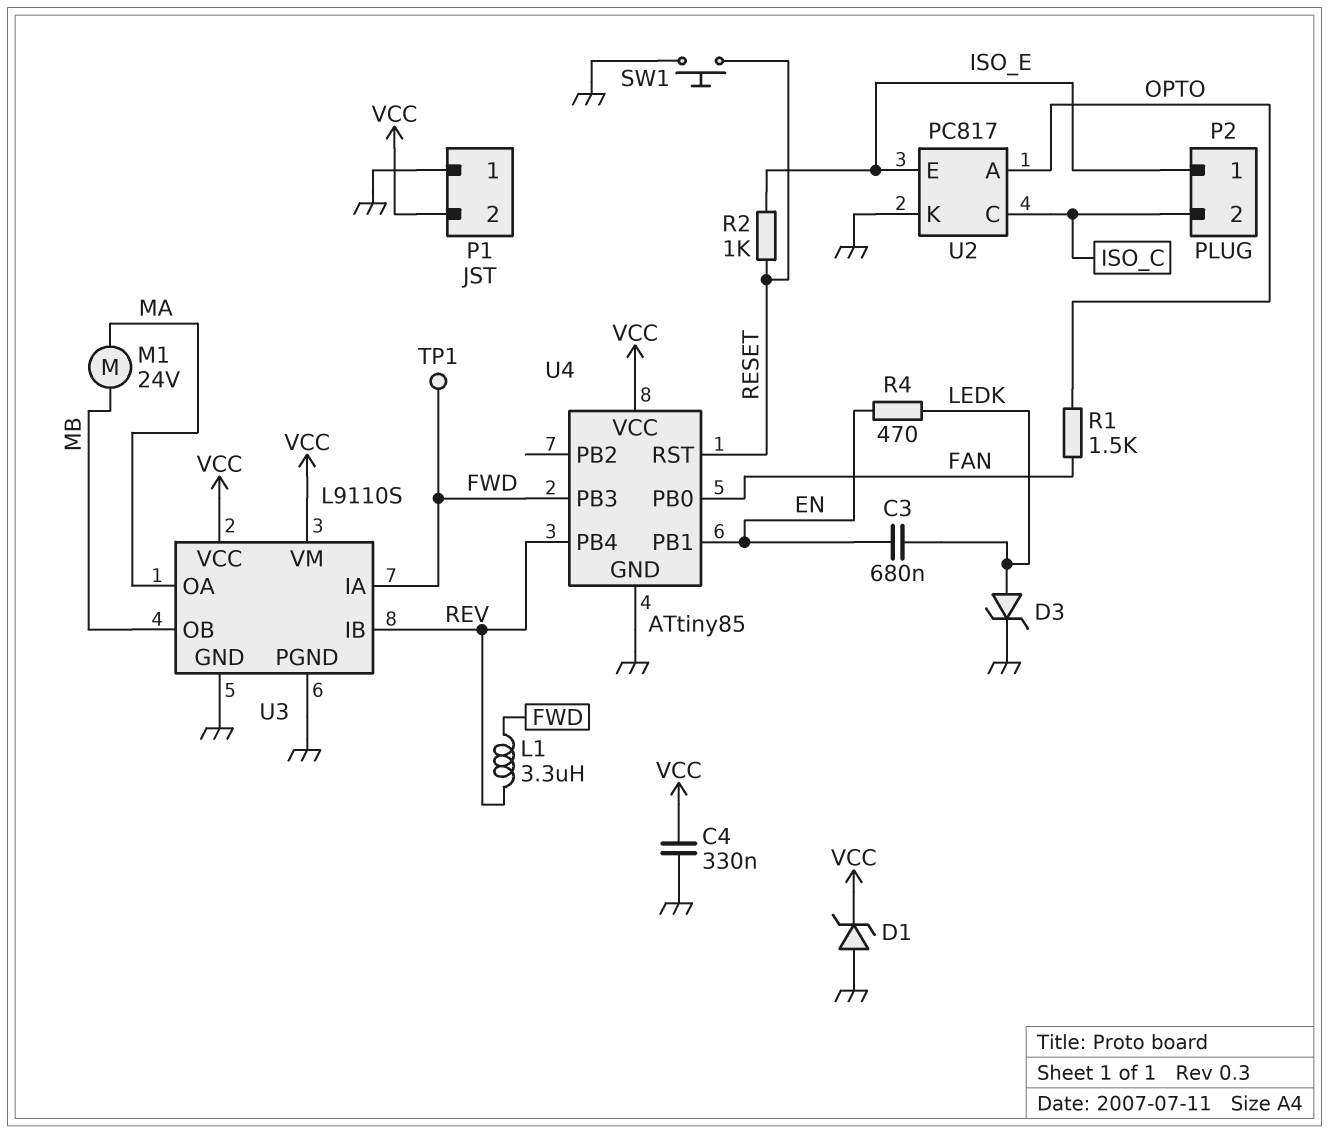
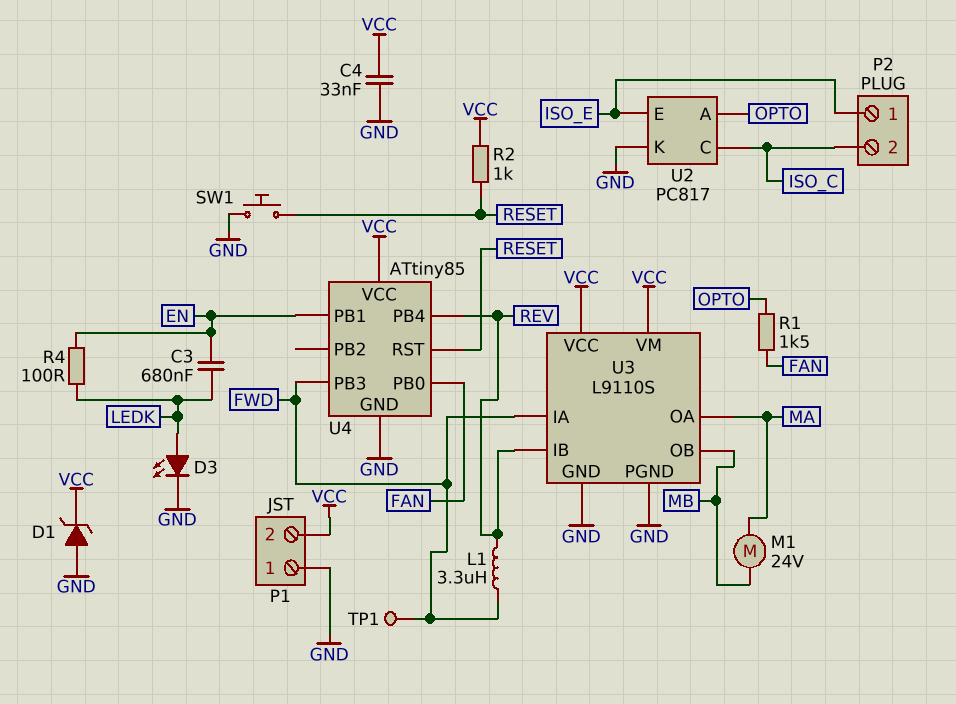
C4: 330nF (GND, VCC) -> 33nF (GND, VCC)
D3: zener (A LEDK, K GND) -> LED (A LEDK, K GND)
R2: 1k (ISO_E, RESET) -> 1k (RESET, VCC)
R4: 470 (EN, LEDK) -> 100 (EN, LEDK)

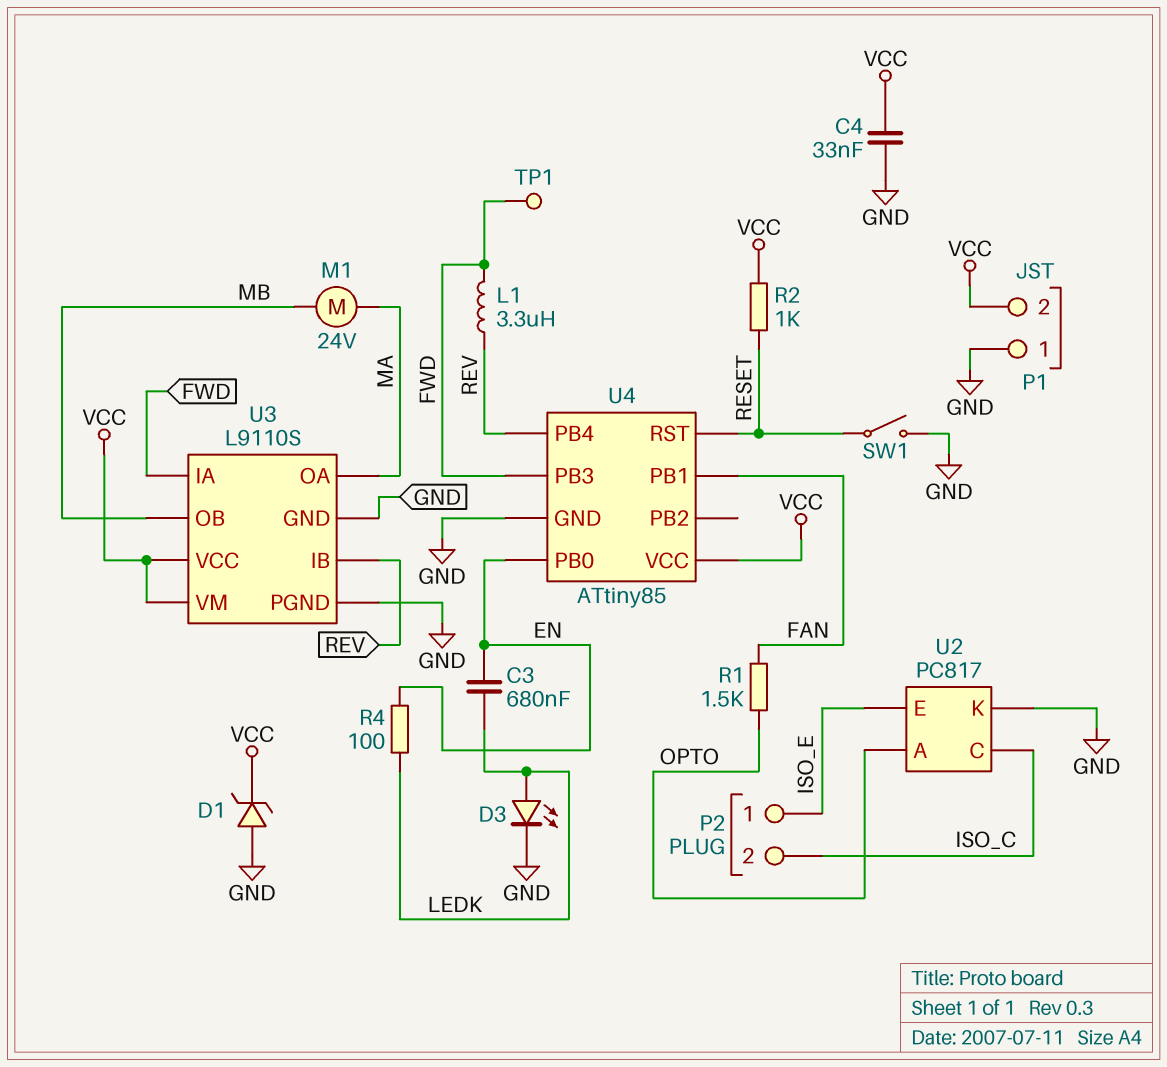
SW1: button (GND, RESET) -> switch (GND, RESET)
U4 pin PB0: FAN -> EN
U4 pin PB1: EN -> FAN

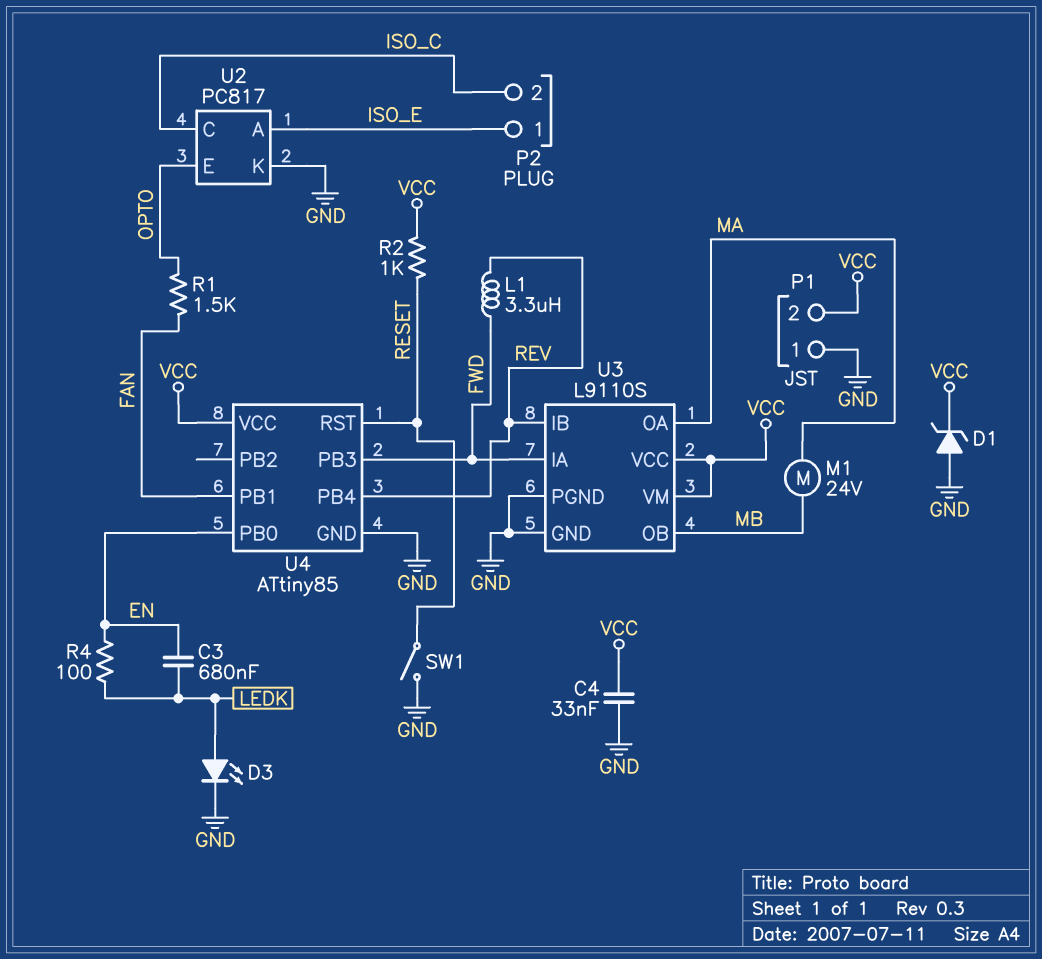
TP1: test point (FWD) -> none
U2 pin A: OPTO -> ISO_E
U2 pin E: ISO_E -> OPTO

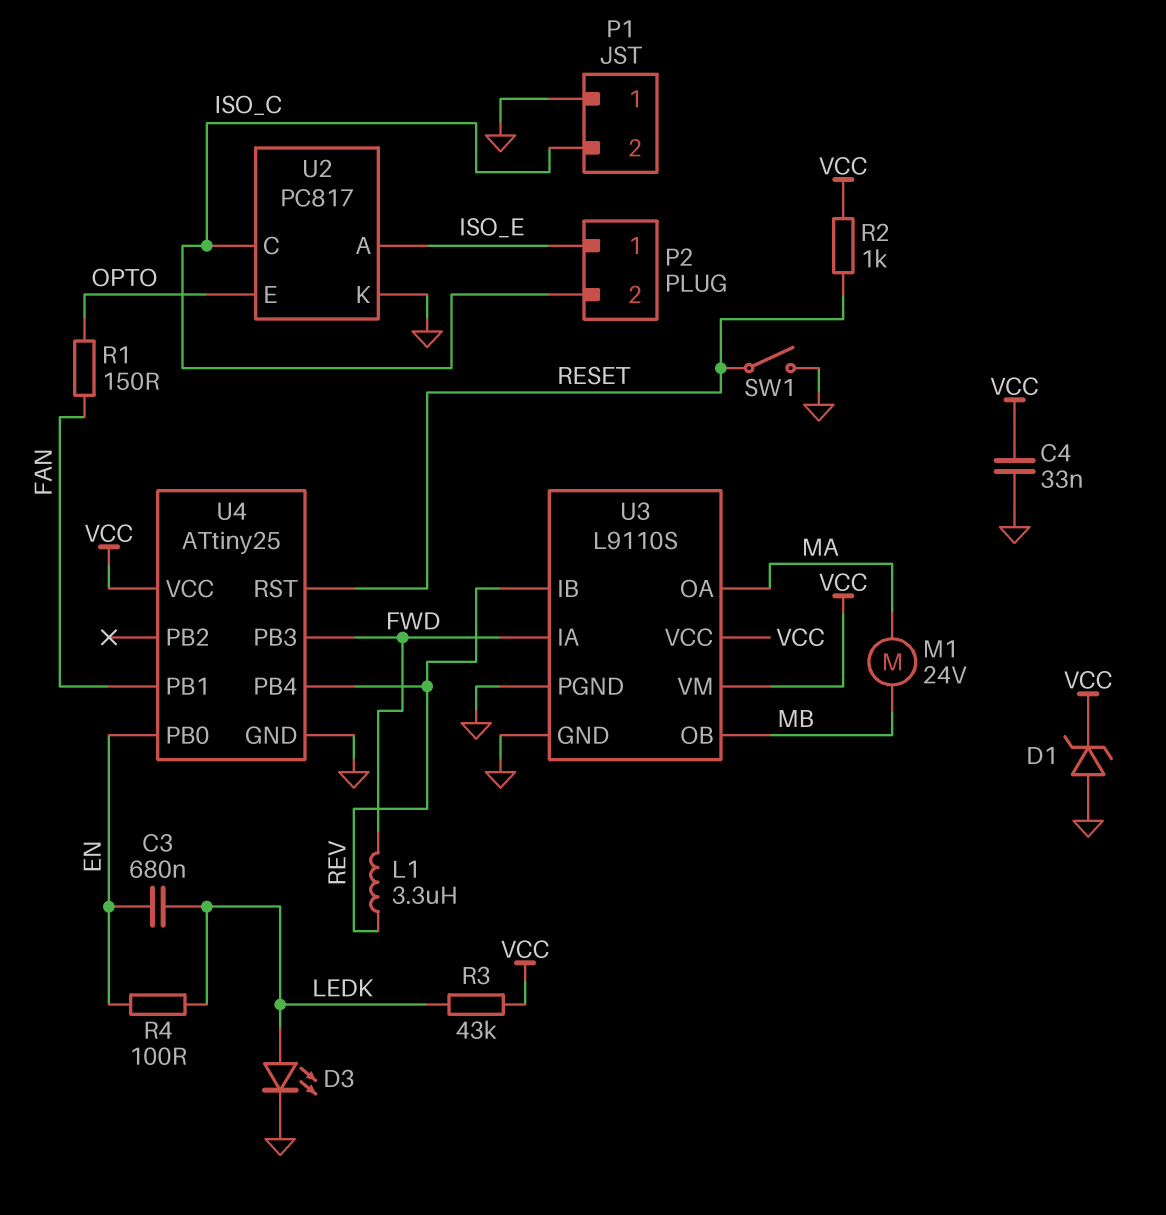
P1 pin 2: VCC -> ISO_C
R1: 1.5k (FAN, OPTO) -> 150 (FAN, OPTO)
R3: none -> 43k (LEDK, VCC)
U4: ATtiny85 -> ATtiny25

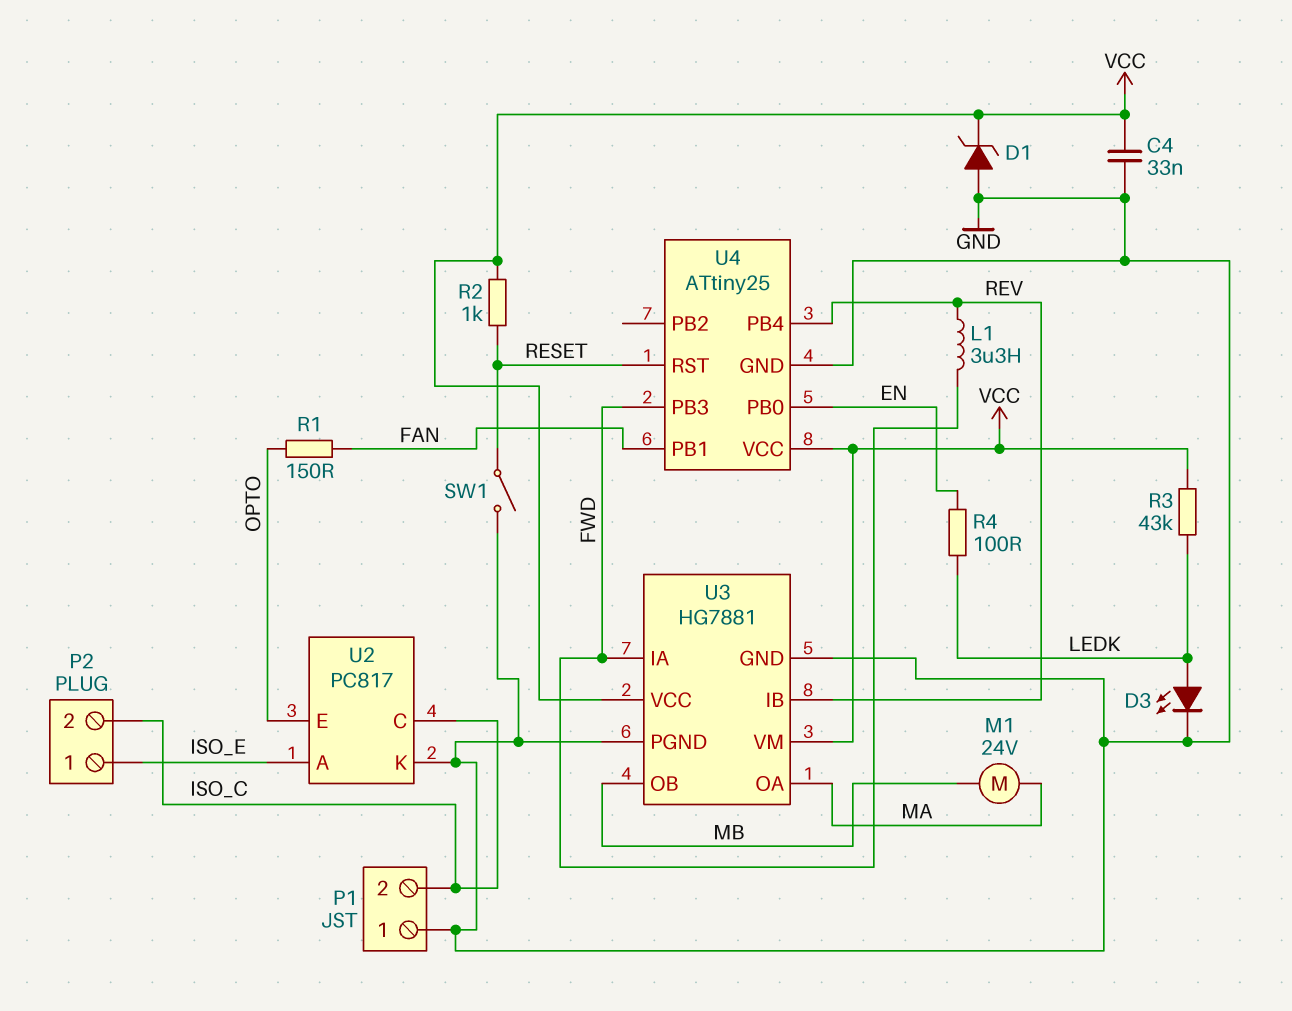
C3: 680nF (EN, LEDK) -> none
U3: L9110S -> HG7881

